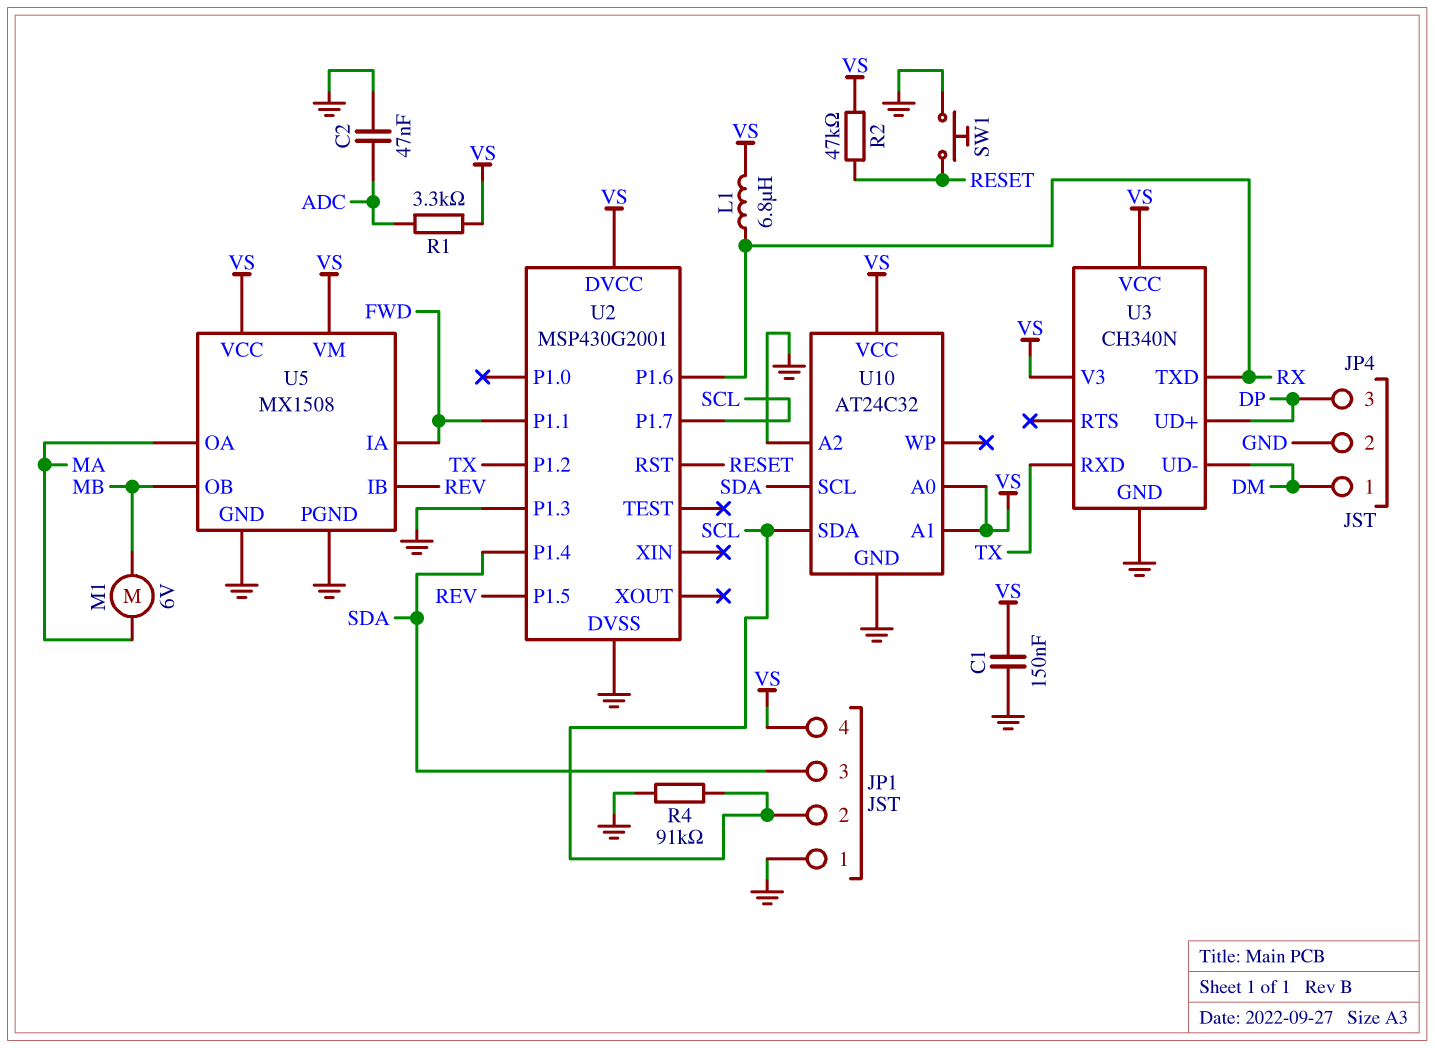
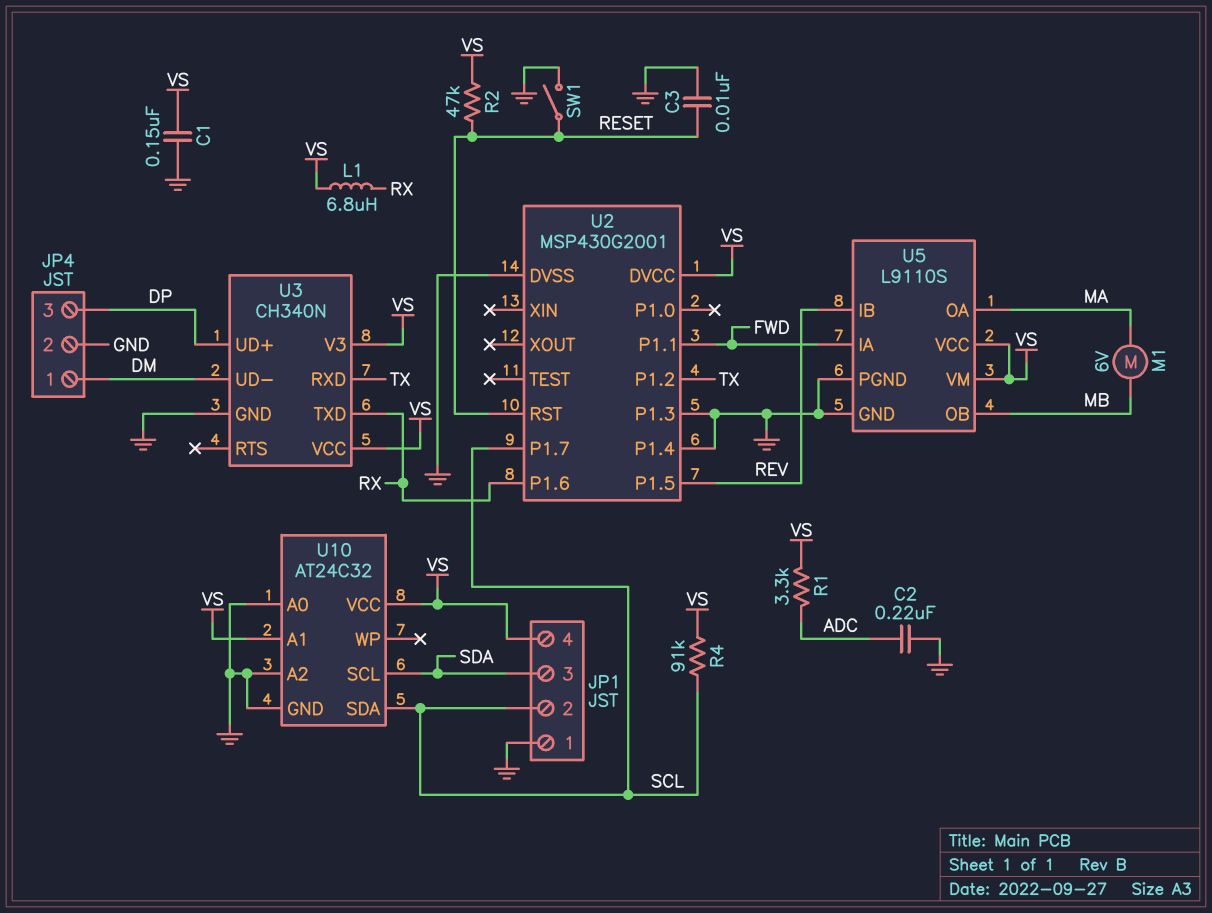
C2: 47nF (ADC, GND) -> 220nF (ADC, GND)
C3: none -> 10nF (GND, RESET)
R4: 91k (GND, SCL) -> 91k (SCL, VS)
SW1: button (GND, RESET) -> switch (GND, RESET)
U2 pin P1.4: SDA -> GND
U5: MX1508 -> L9110S
U10 pin A0: VS -> GND

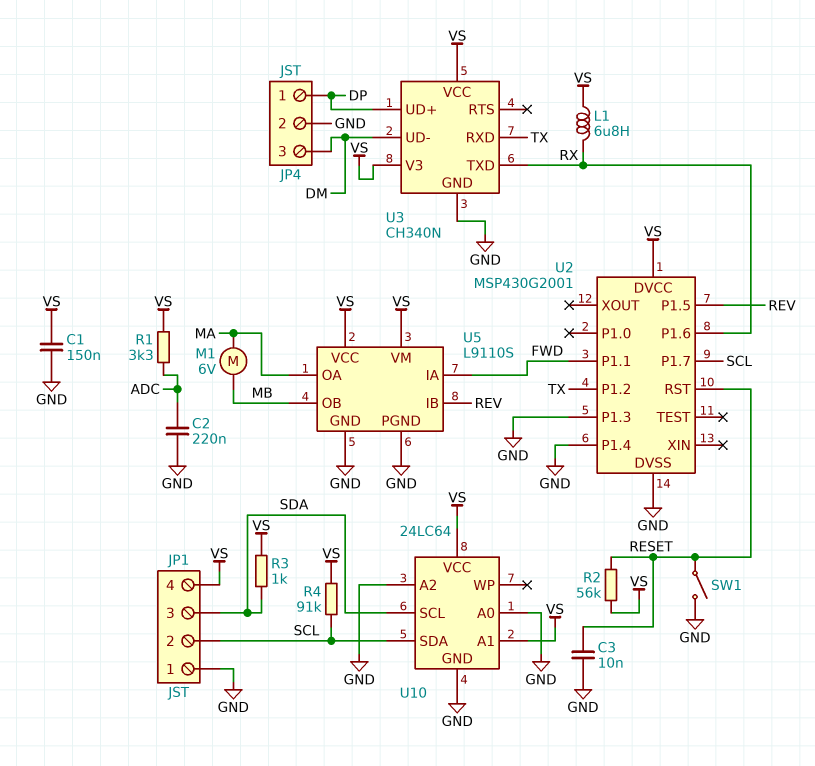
JP4 pin 1: DM -> DP
JP4 pin 3: DP -> DM
R2: 47k (RESET, VS) -> 56k (RESET, VS)
R3: none -> 1k (SDA, VS)
U10: AT24C32 -> 24LC64

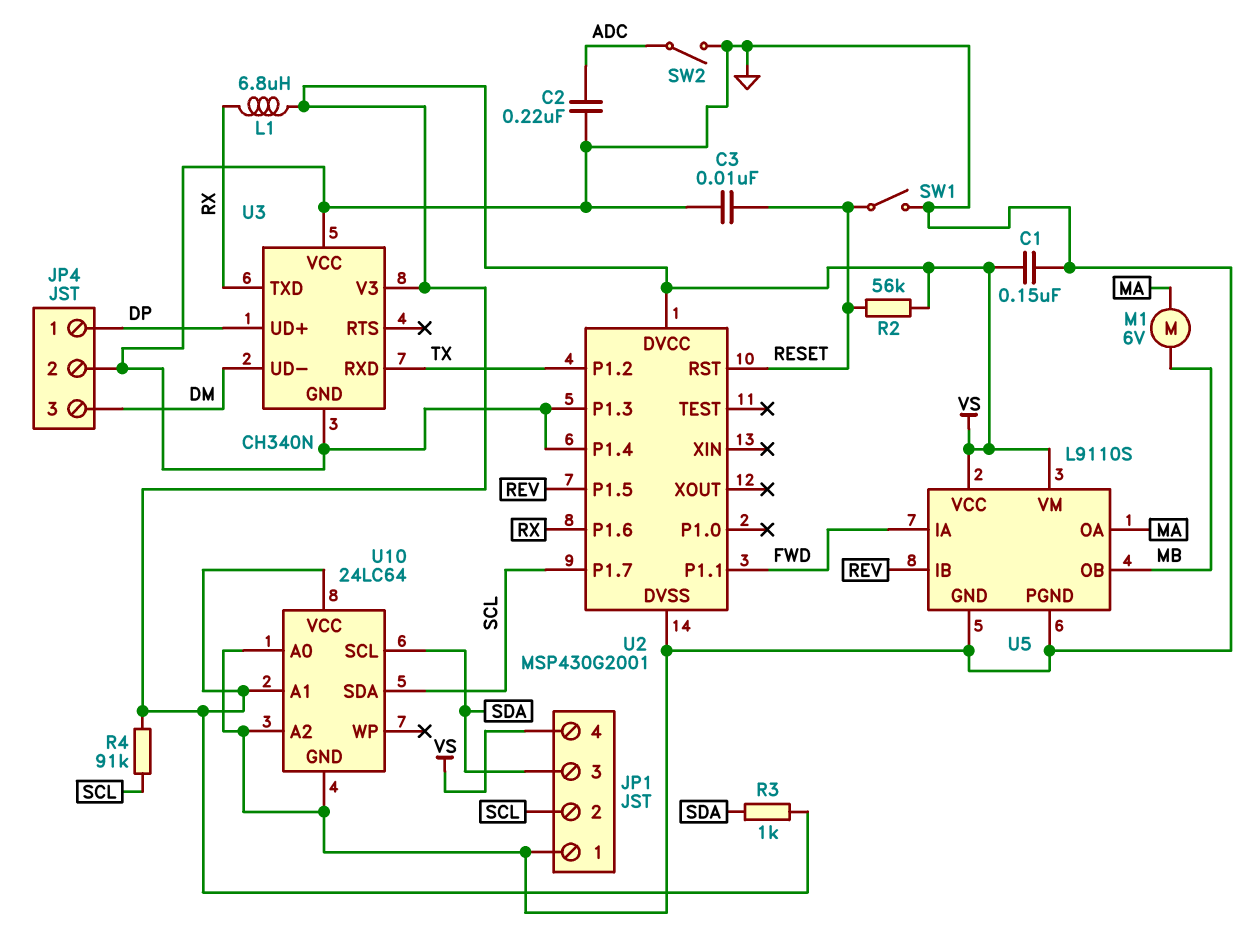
R1: 3.3k (ADC, VS) -> none
SW2: none -> switch (ADC, GND)
U3 pin VCC: VS -> GND

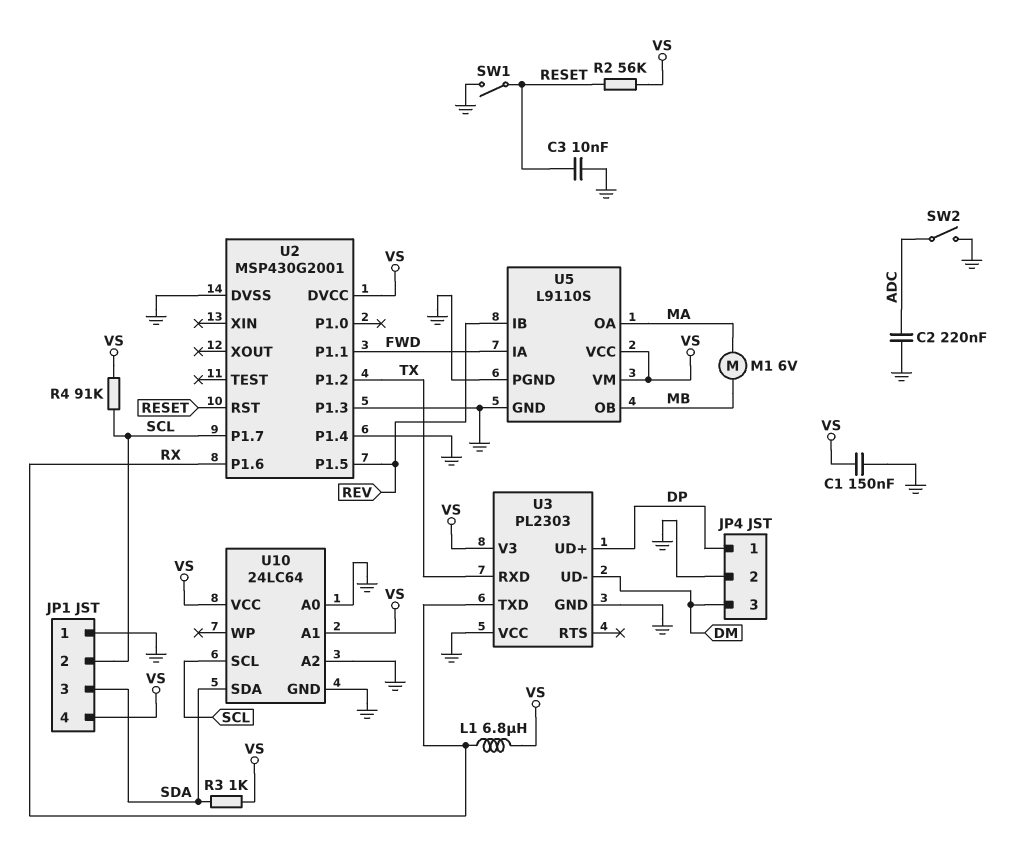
U3: CH340N -> PL2303
U10 pin SCL: SDA -> SCL
U10 pin SDA: SCL -> SDA

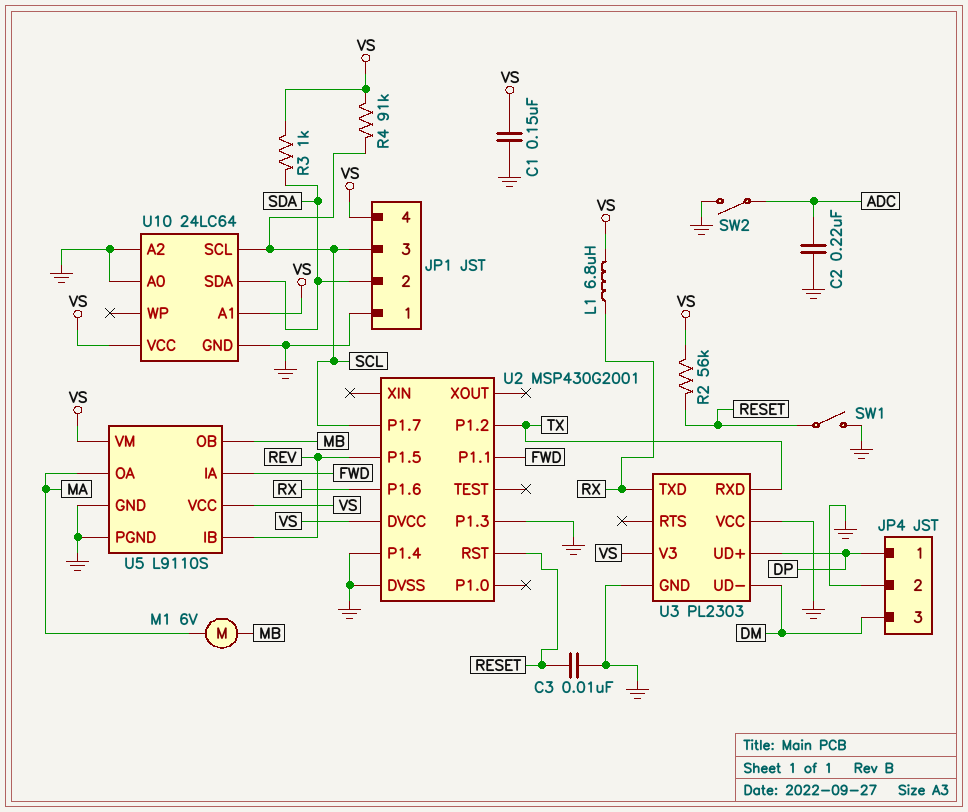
JP1 pin 2: SCL -> SDA
JP1 pin 3: SDA -> SCL

